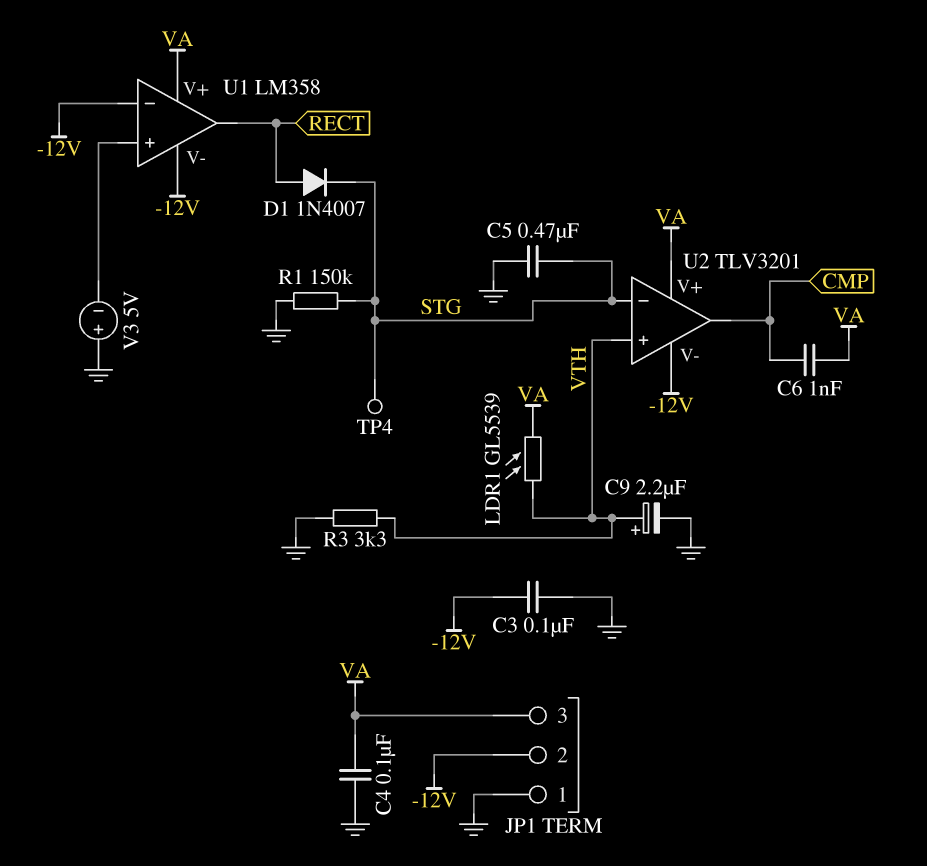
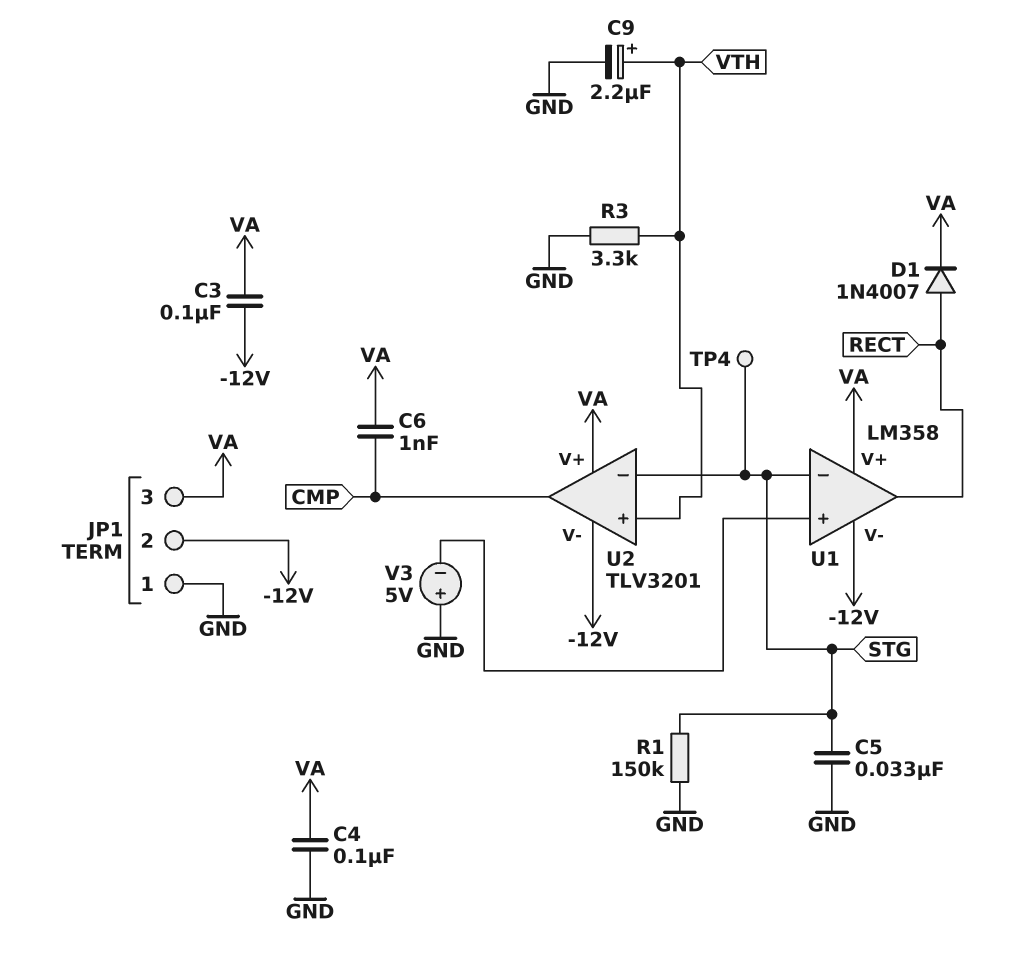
C3: 100nF (-12V, GND) -> 100nF (-12V, VA)
C5: 470nF (GND, STG) -> 33nF (GND, STG)
D1: diode 1N4007 (A RECT, K STG) -> diode 1N4007 (A RECT, K VA)
LDR1: GL5539 (VA, VTH) -> none
U1 pin in-: -12V -> STG

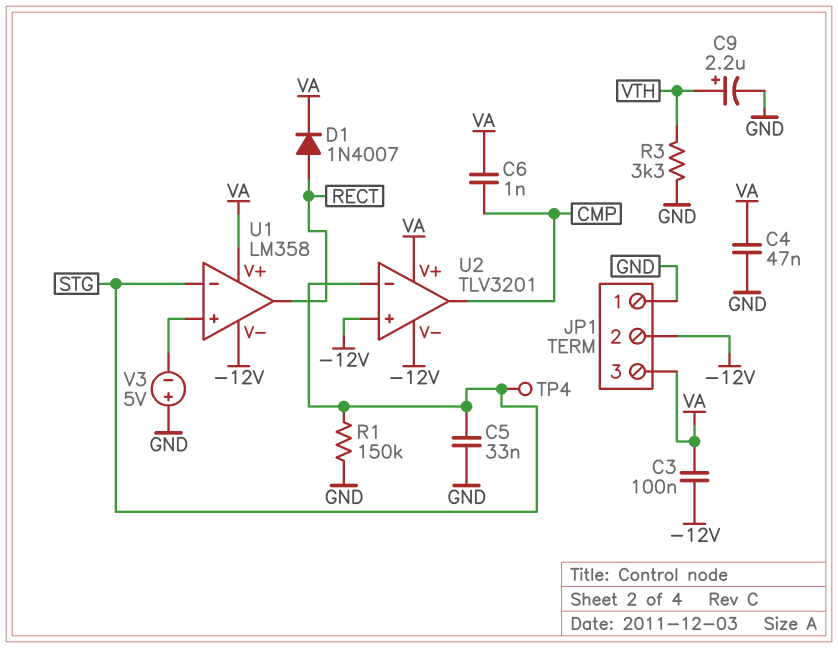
C4: 100nF (GND, VA) -> 47nF (GND, VA)
U2 pin in+: VTH -> -12V

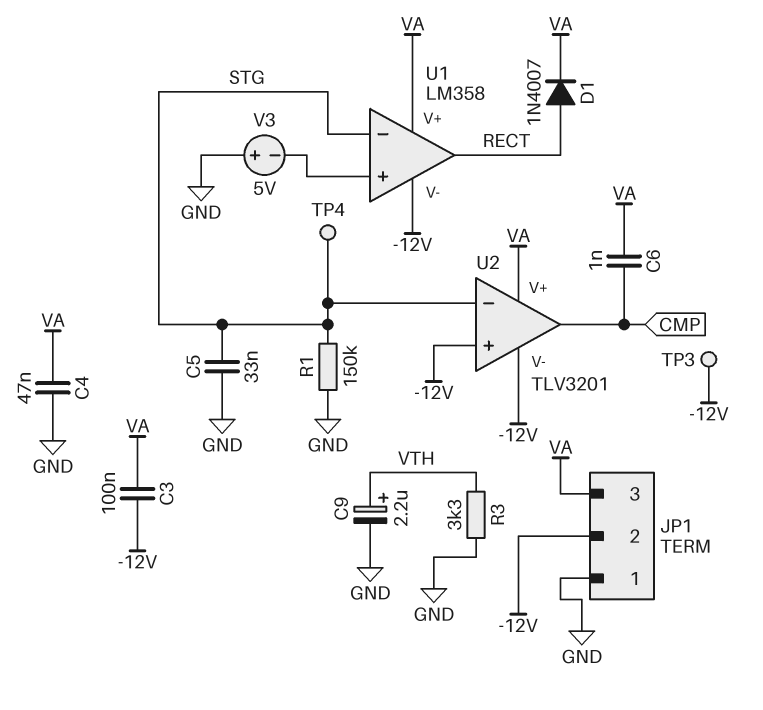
TP3: none -> test point (-12V)

